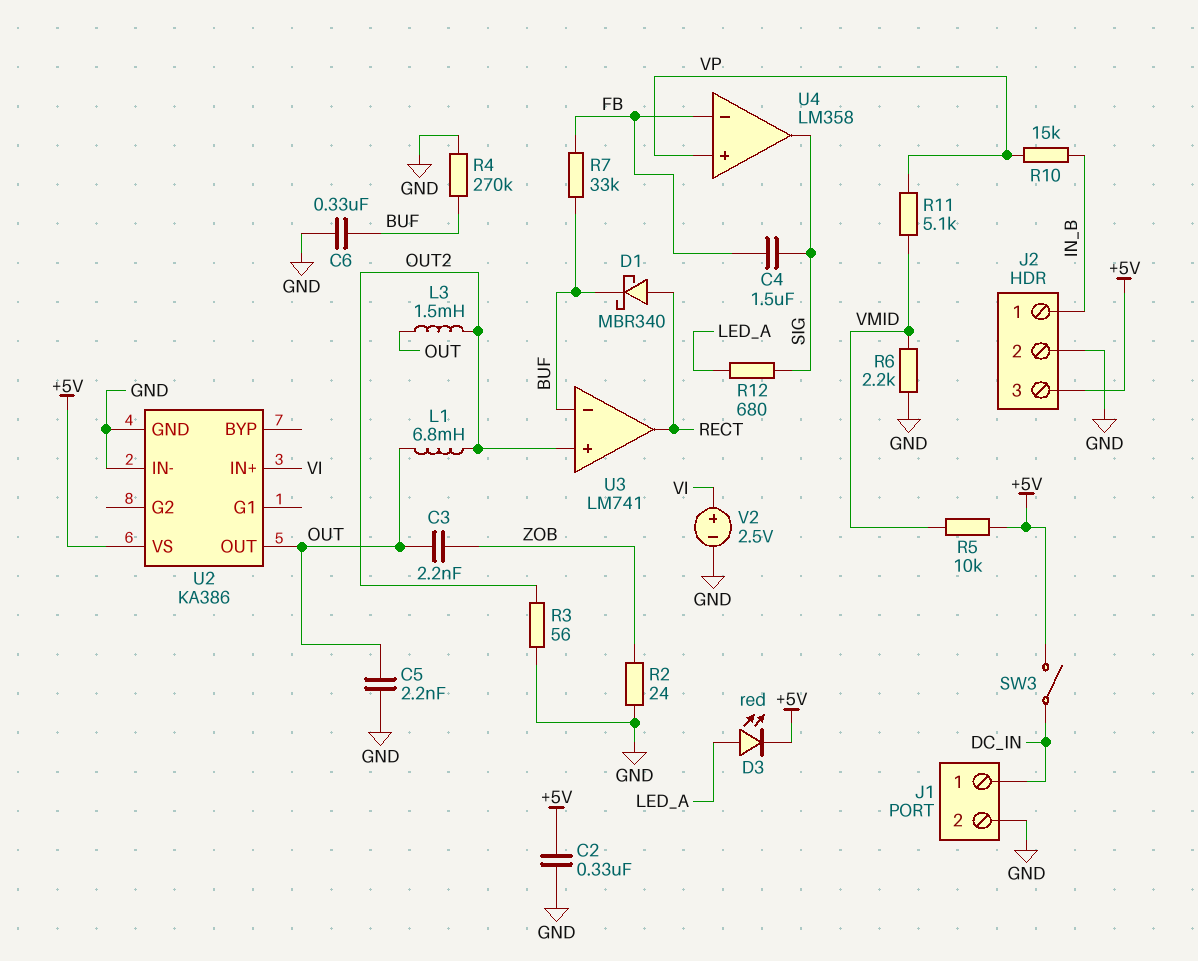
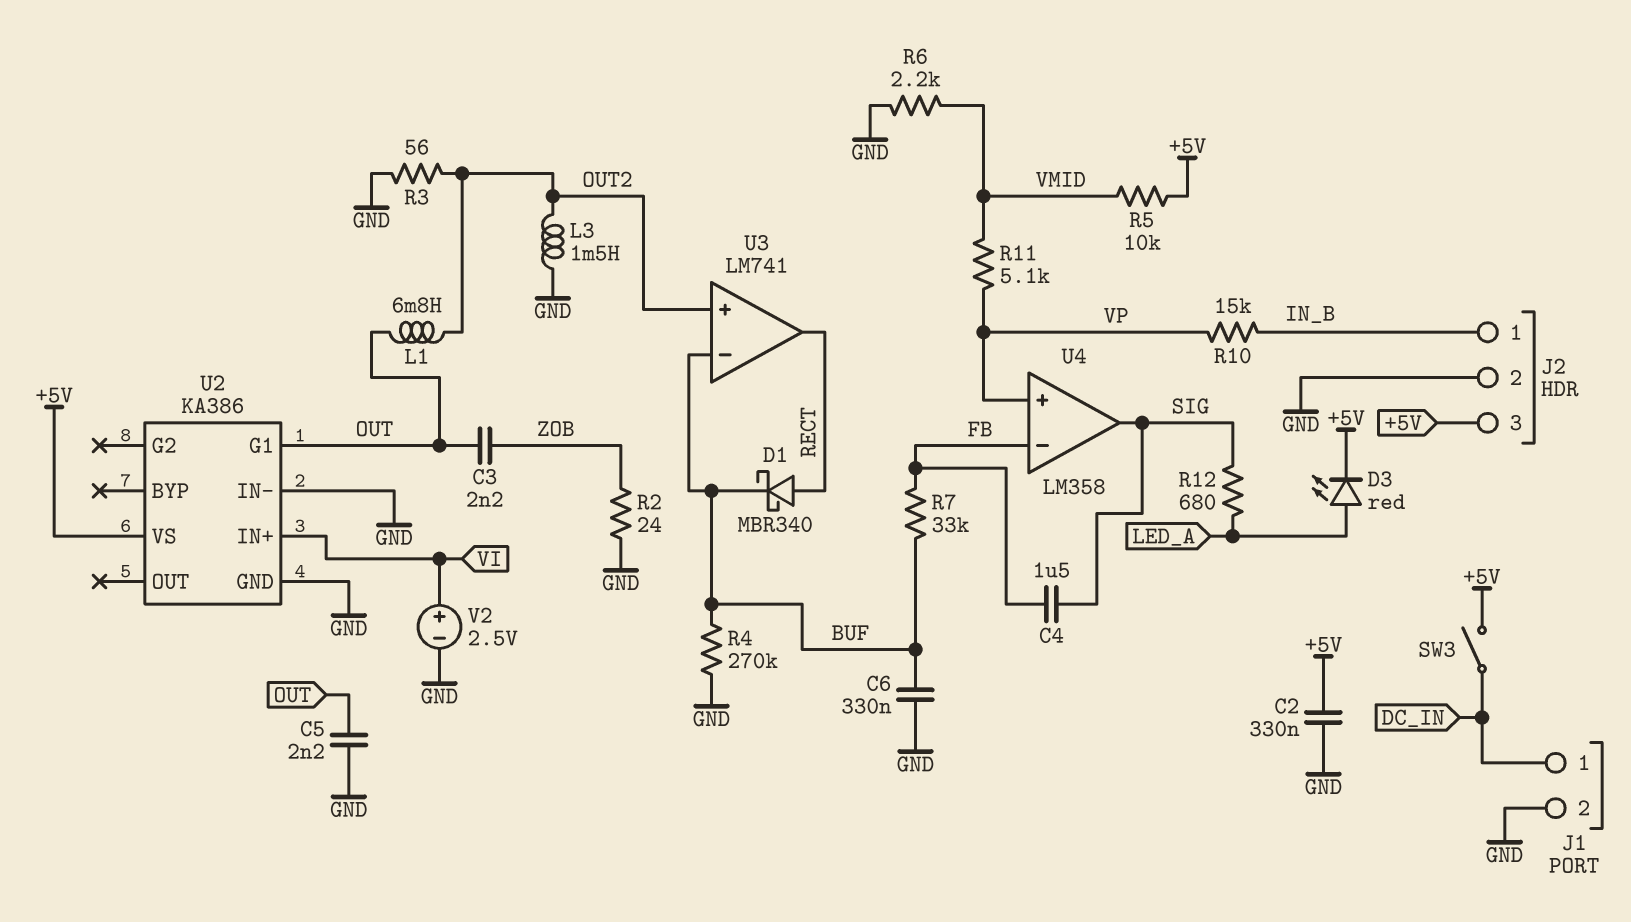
L3: 1.5mH (OUT, OUT2) -> 1.5mH (GND, OUT2)
U2 pin G1: none -> OUT
U2 pin OUT: OUT -> none

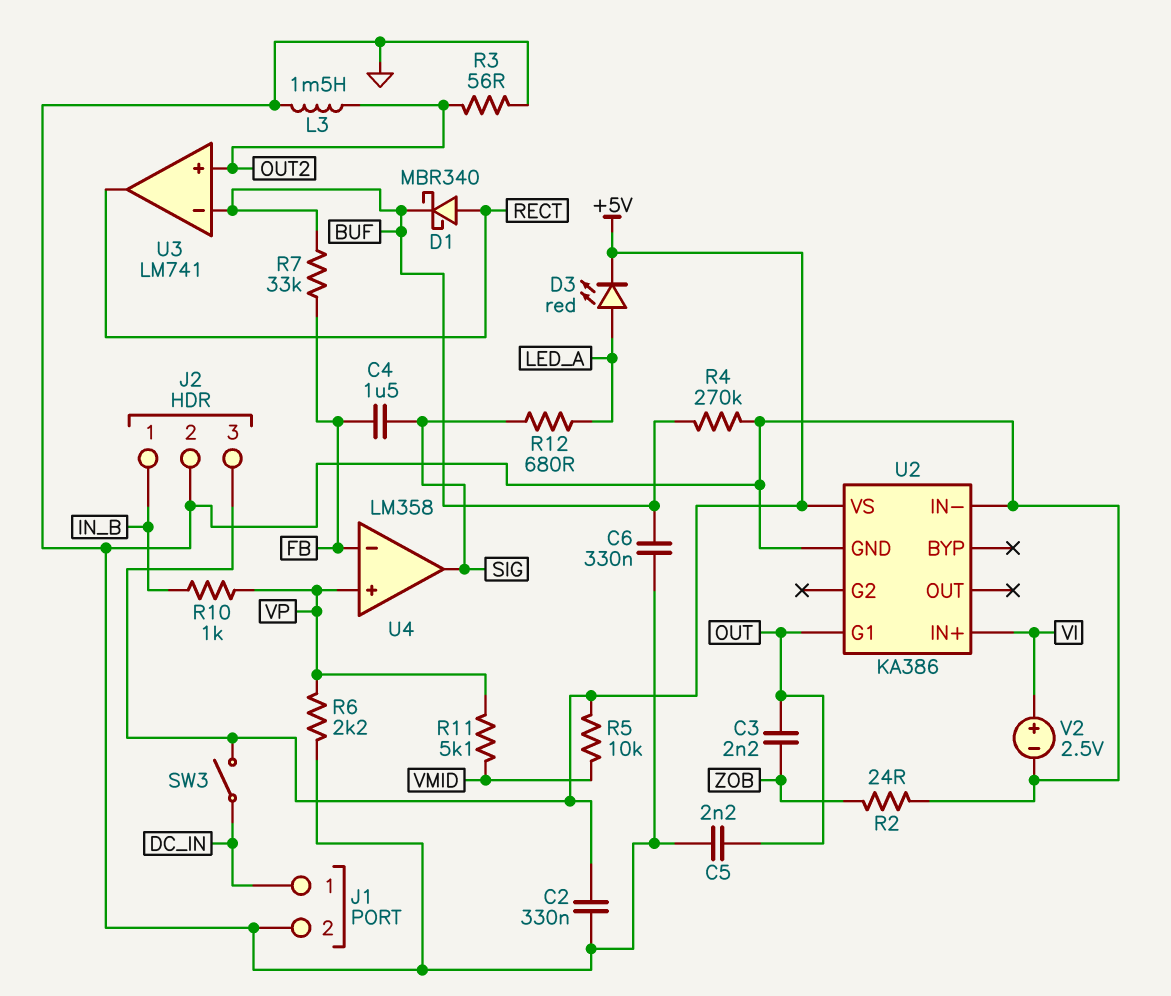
L1: 6.8mH (OUT, OUT2) -> none
R6: 2.2k (GND, VMID) -> 2.2k (GND, VP)
R10: 15k (IN_B, VP) -> 1k (IN_B, VP)

